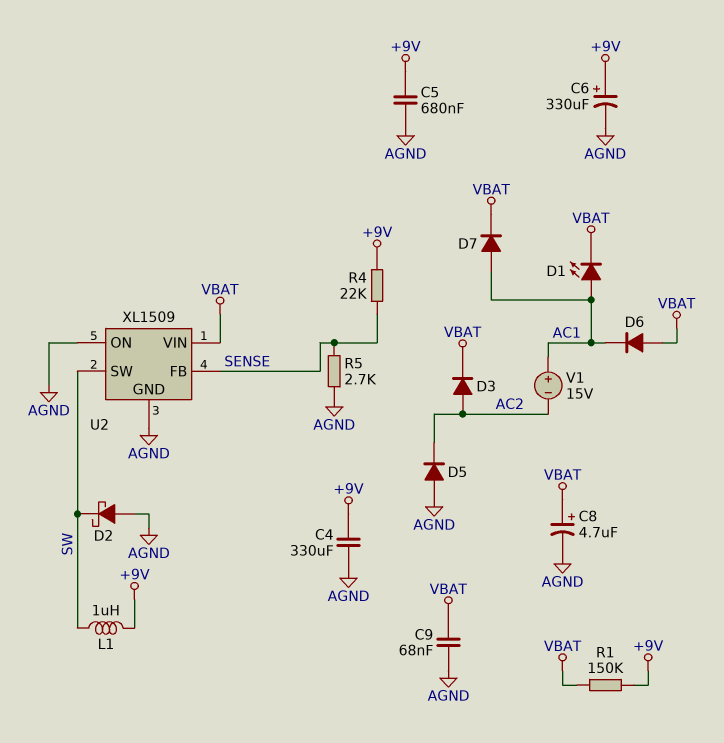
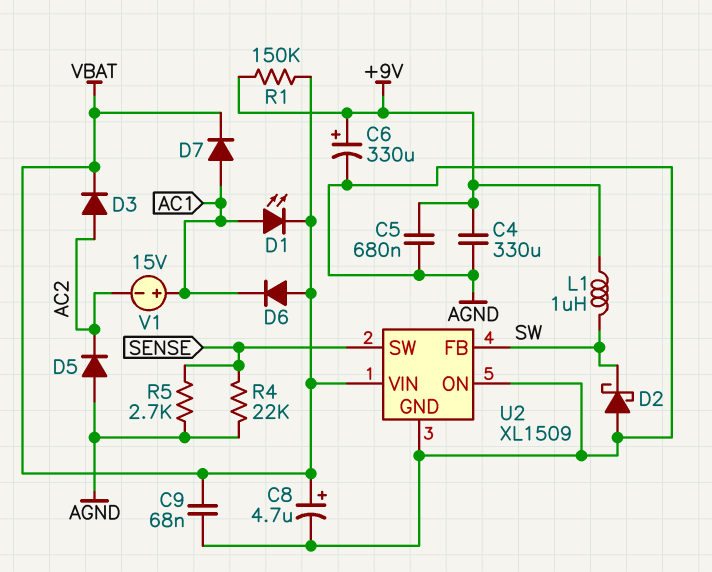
R4: 22k (+9V, SENSE) -> 22k (AGND, SENSE)
U2 pin FB: SENSE -> SW
U2 pin SW: SW -> SENSE

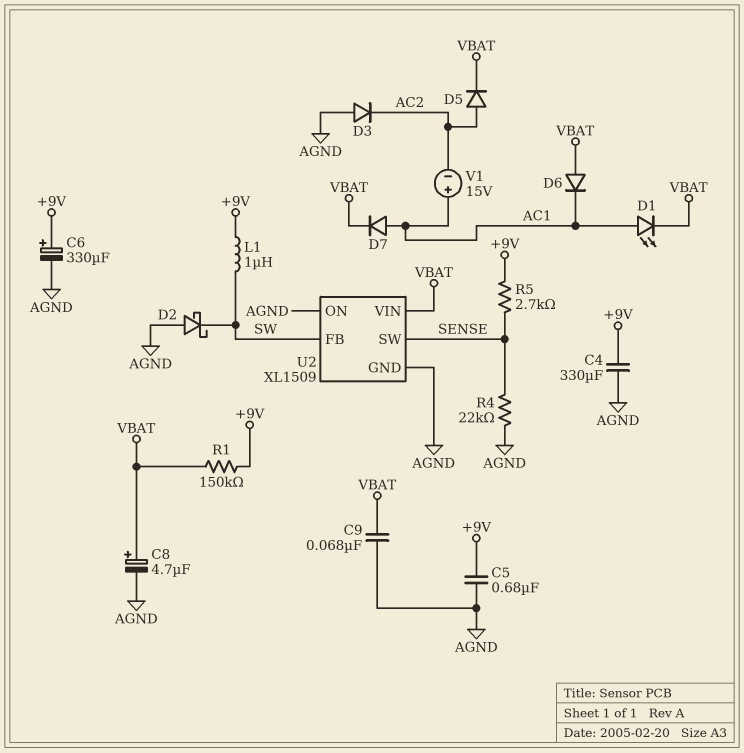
D3: diode (A AC2, K VBAT) -> diode (A AGND, K AC2)
D5: diode (A AGND, K AC2) -> diode (A AC2, K VBAT)
R5: 2.7k (AGND, SENSE) -> 2.7k (+9V, SENSE)

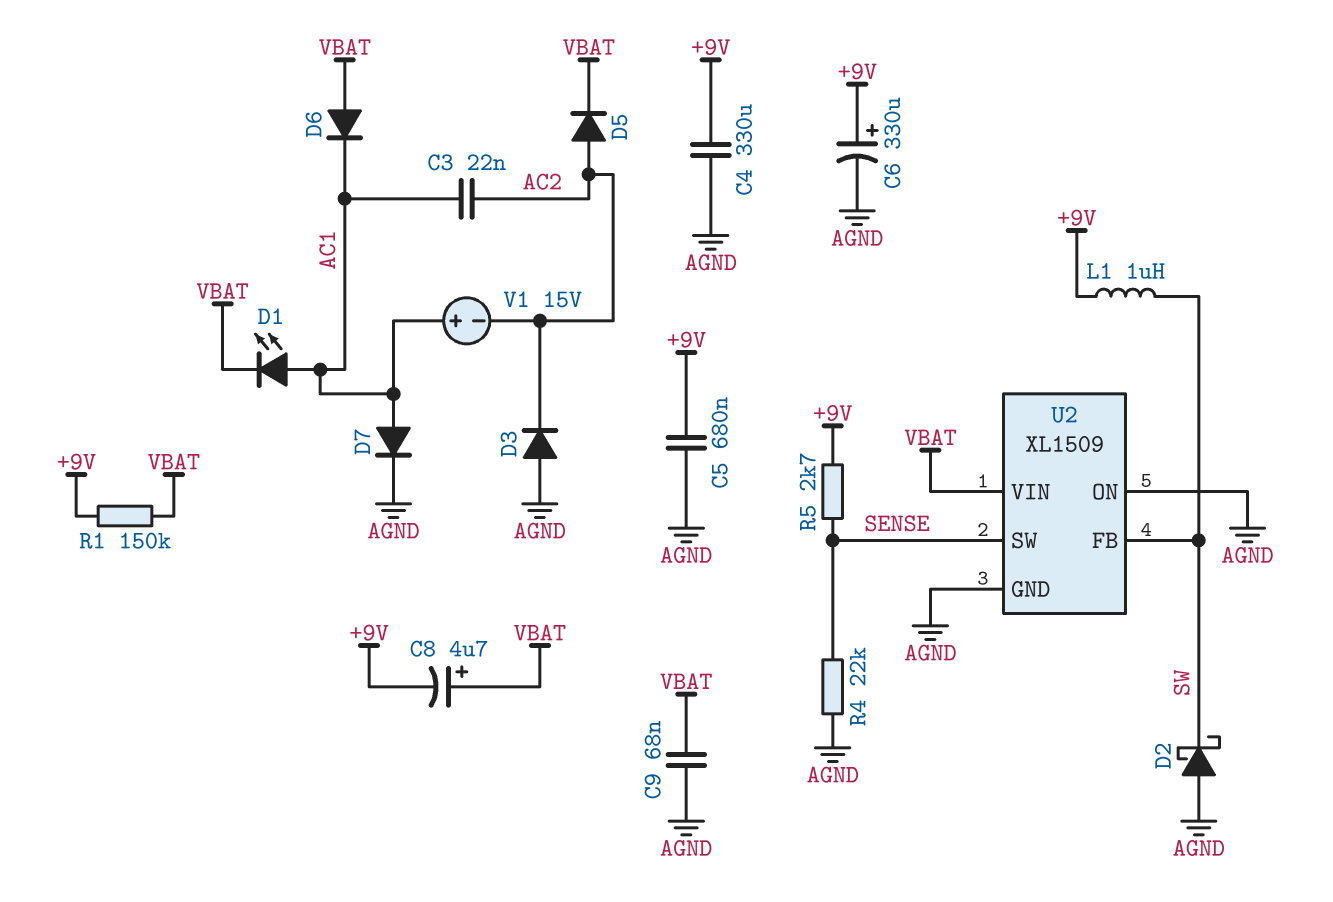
C3: none -> 22nF (AC1, AC2)
C8: 4.7uF (plus VBAT, minus AGND) -> 4.7uF (plus VBAT, minus +9V)
D7: diode (A AC1, K VBAT) -> diode (A AC1, K AGND)

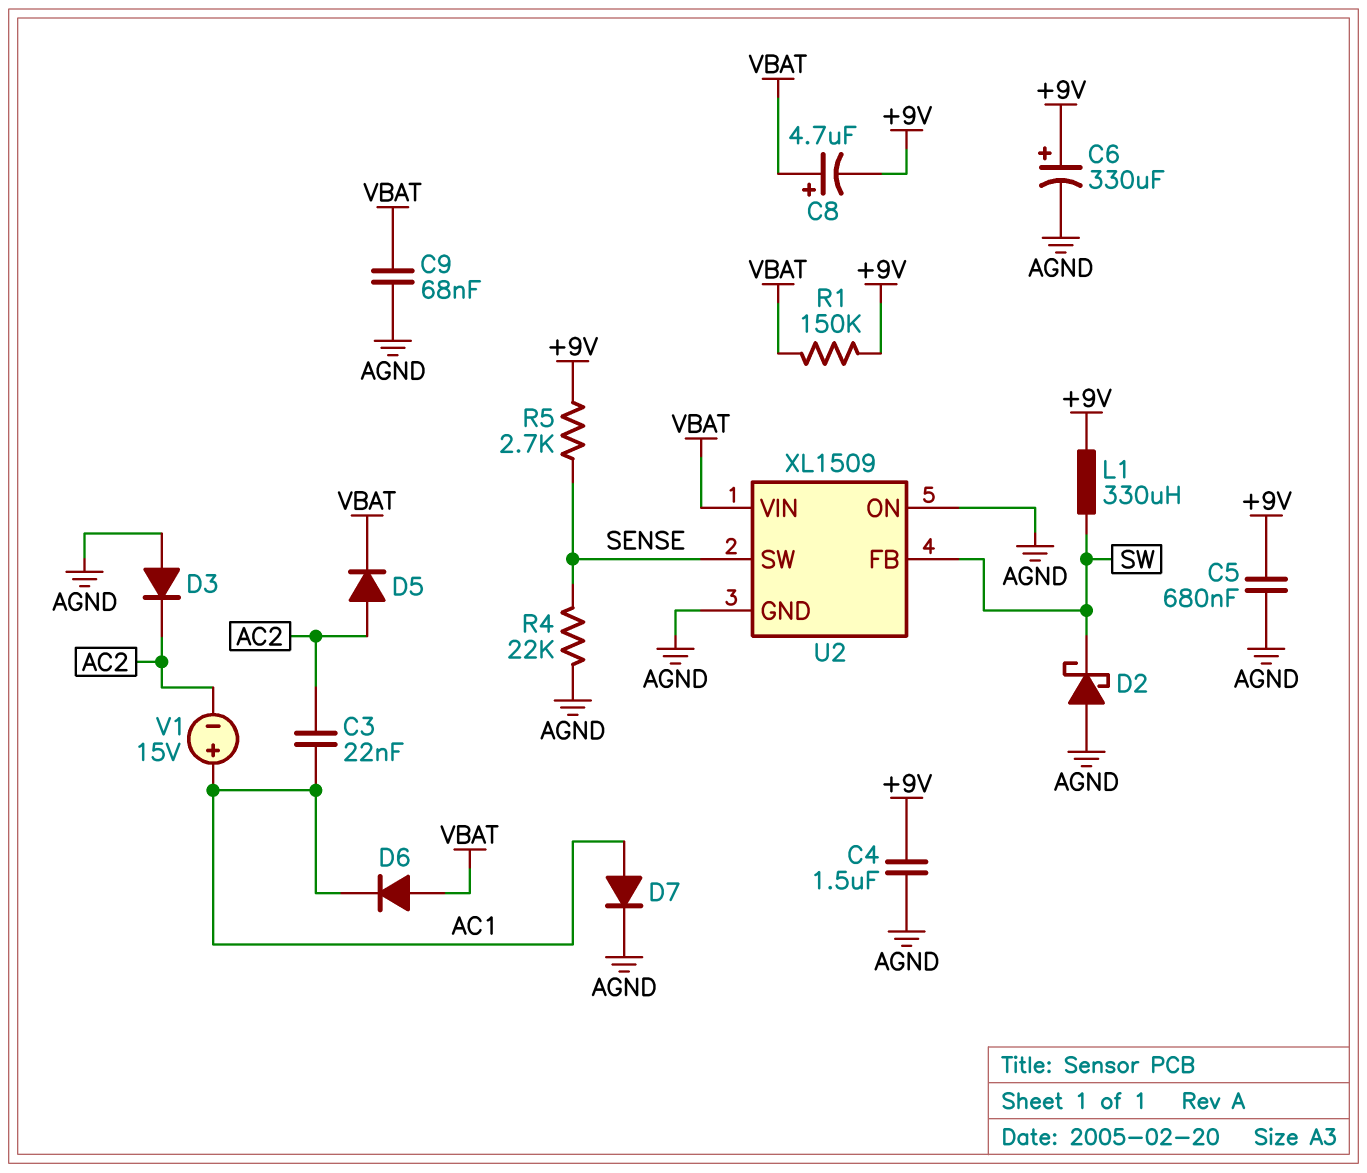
C4: 330uF (+9V, AGND) -> 1.5uF (+9V, AGND)
D1: LED (A AC1, K VBAT) -> none
L1: 1uH (+9V, SW) -> 330uH (+9V, SW)

